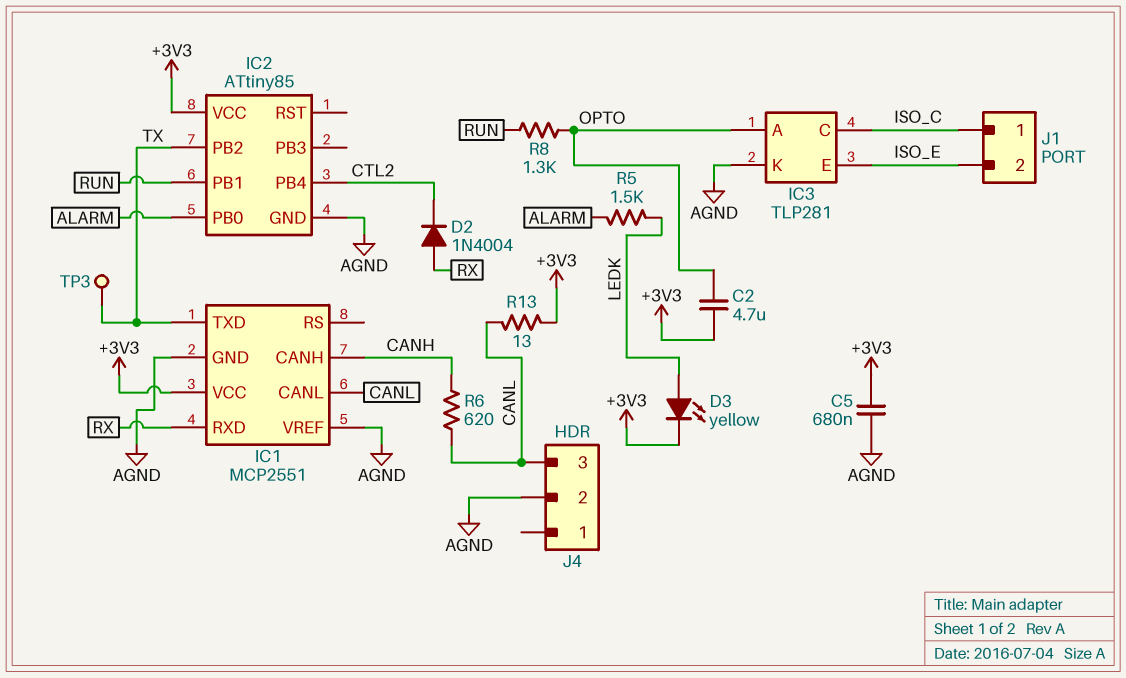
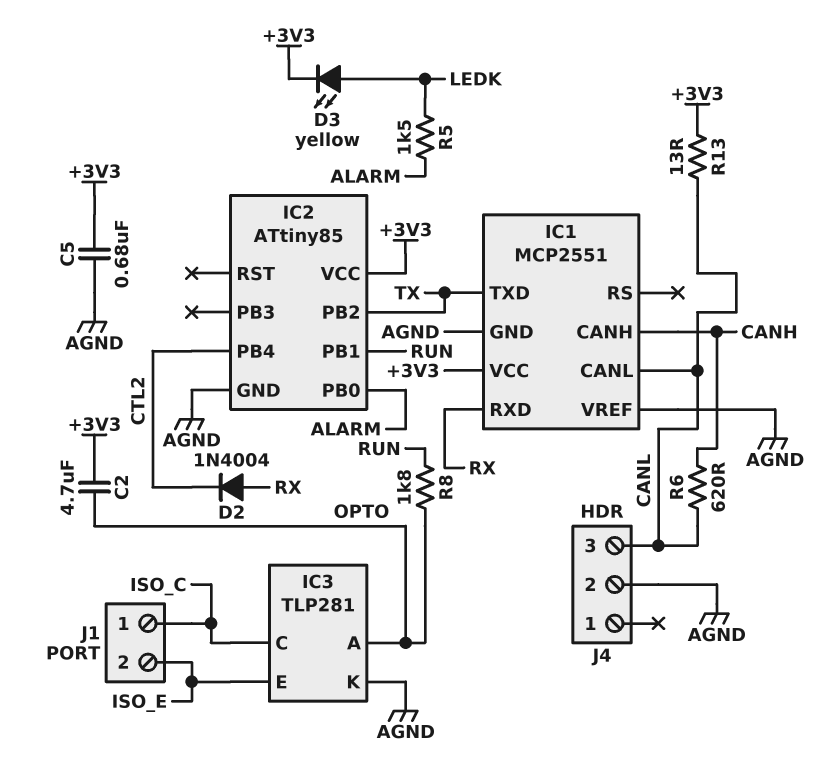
R8: 1.3k (OPTO, RUN) -> 1.8k (OPTO, RUN)
TP3: test point (TX) -> none

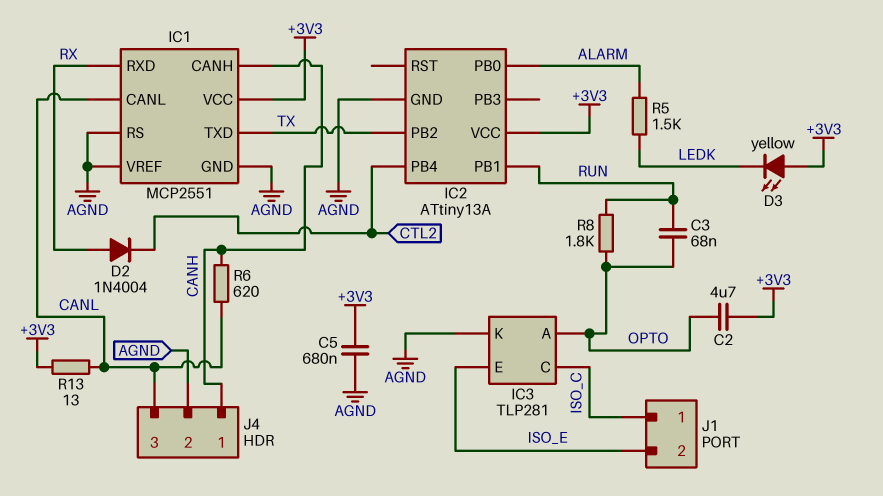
C3: none -> 68nF (OPTO, RUN)
D3: LED yellow (A LEDK, K +3V3) -> LED yellow (A +3V3, K LEDK)
IC1 pin RS: none -> AGND
IC2: ATtiny85 -> ATtiny13A
J4 pin 1: none -> CANH

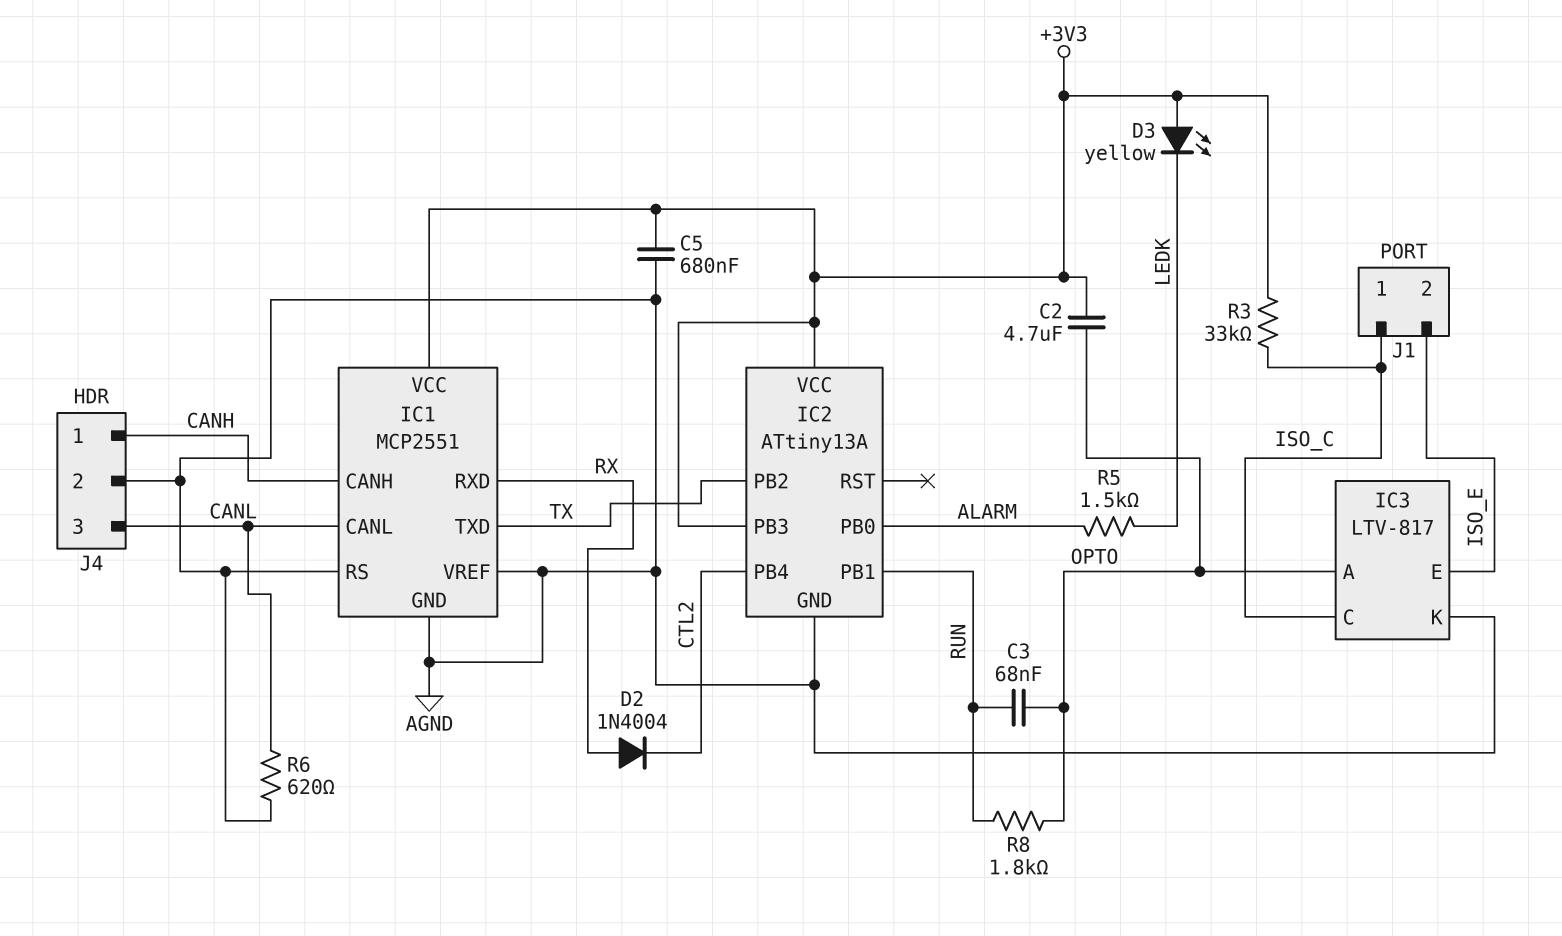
IC2 pin PB3: none -> +3V3
IC3: TLP281 -> LTV-817
R3: none -> 33k (+3V3, ISO_C)
R6: 620 (CANH, CANL) -> 620 (AGND, CANL)
R13: 13 (+3V3, CANL) -> none

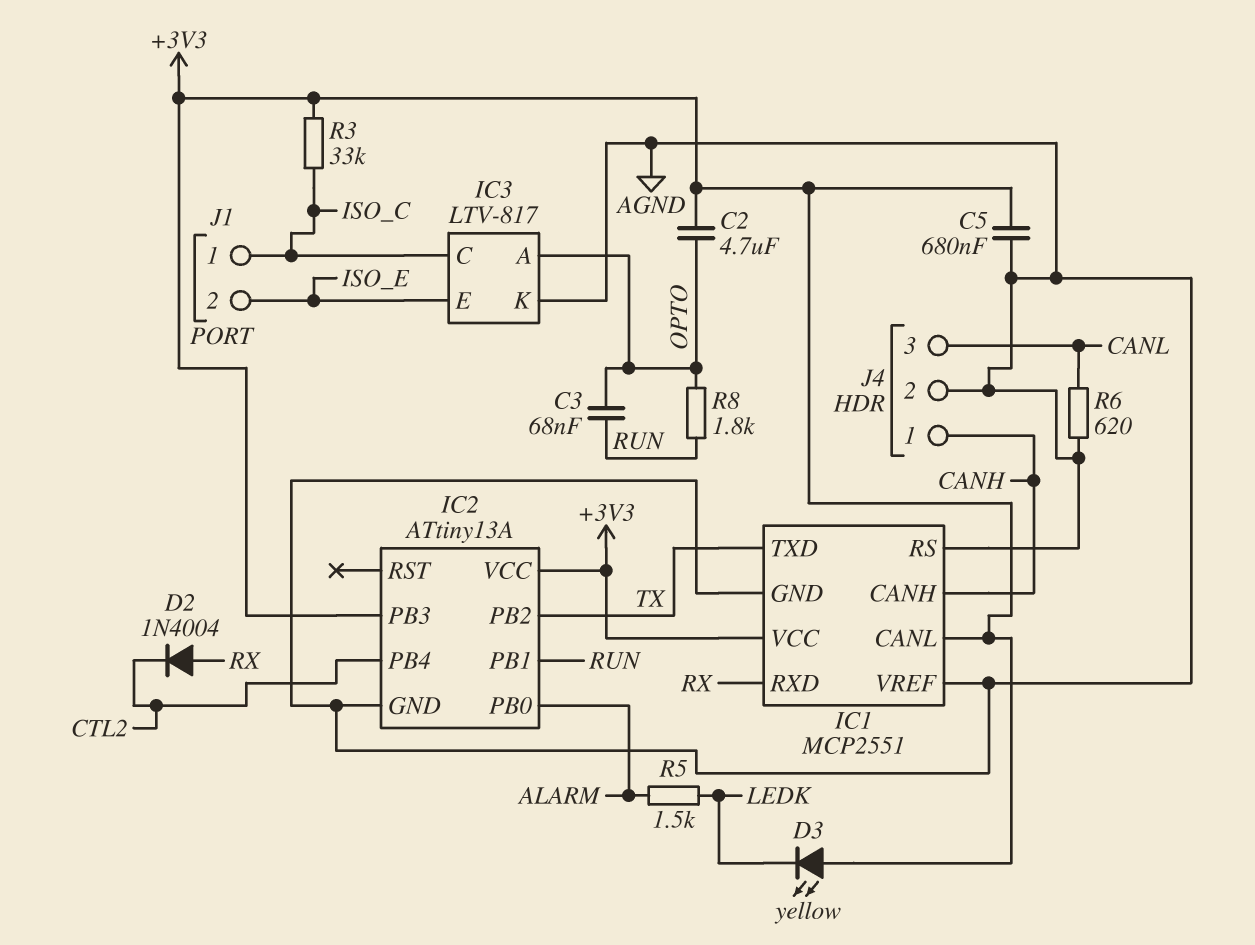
IC1 pin CANL: CANL -> +3V3

